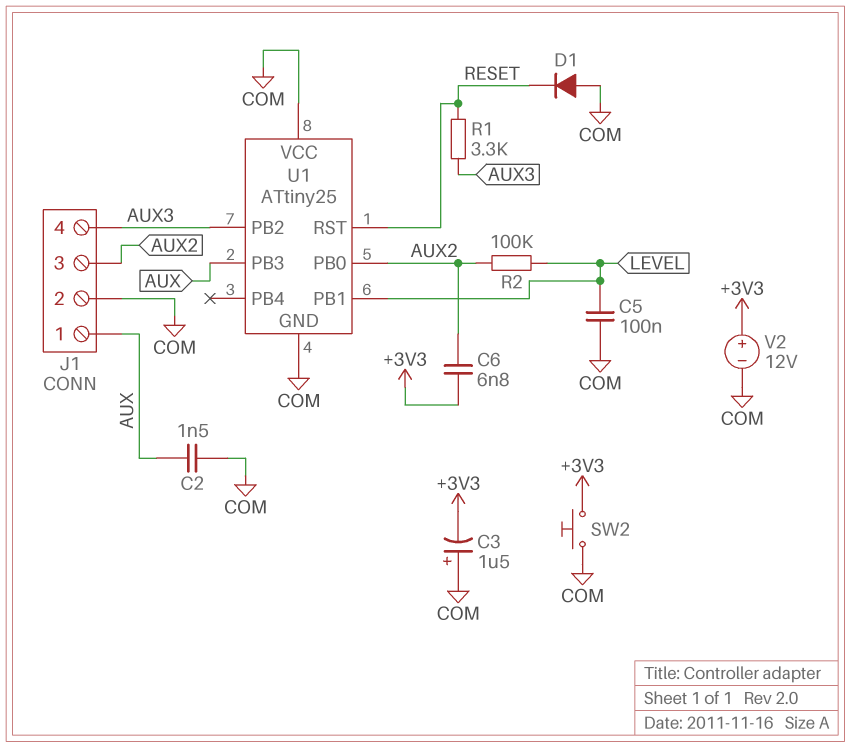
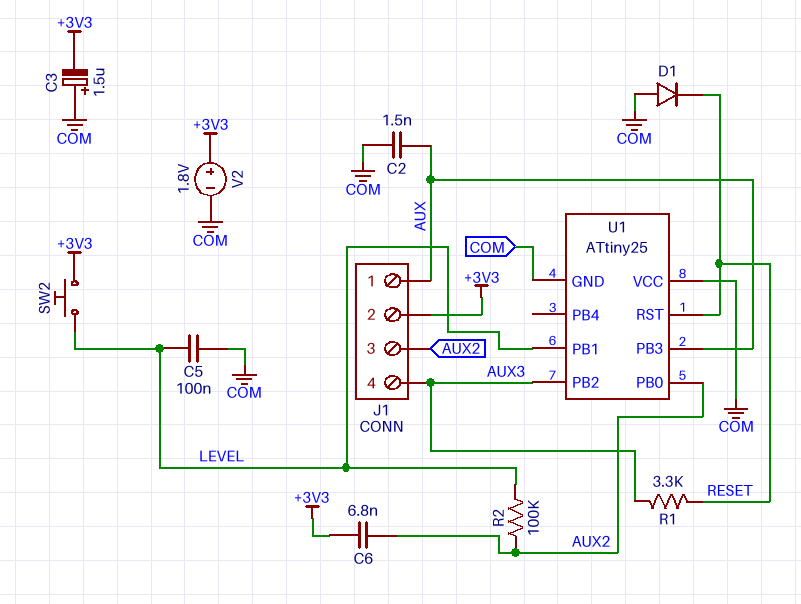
J1 pin 2: COM -> +3V3
SW2: button (+3V3, COM) -> button (+3V3, LEVEL)
V2: 12V (plus +3V3, minus COM) -> 1.8V (plus +3V3, minus COM)

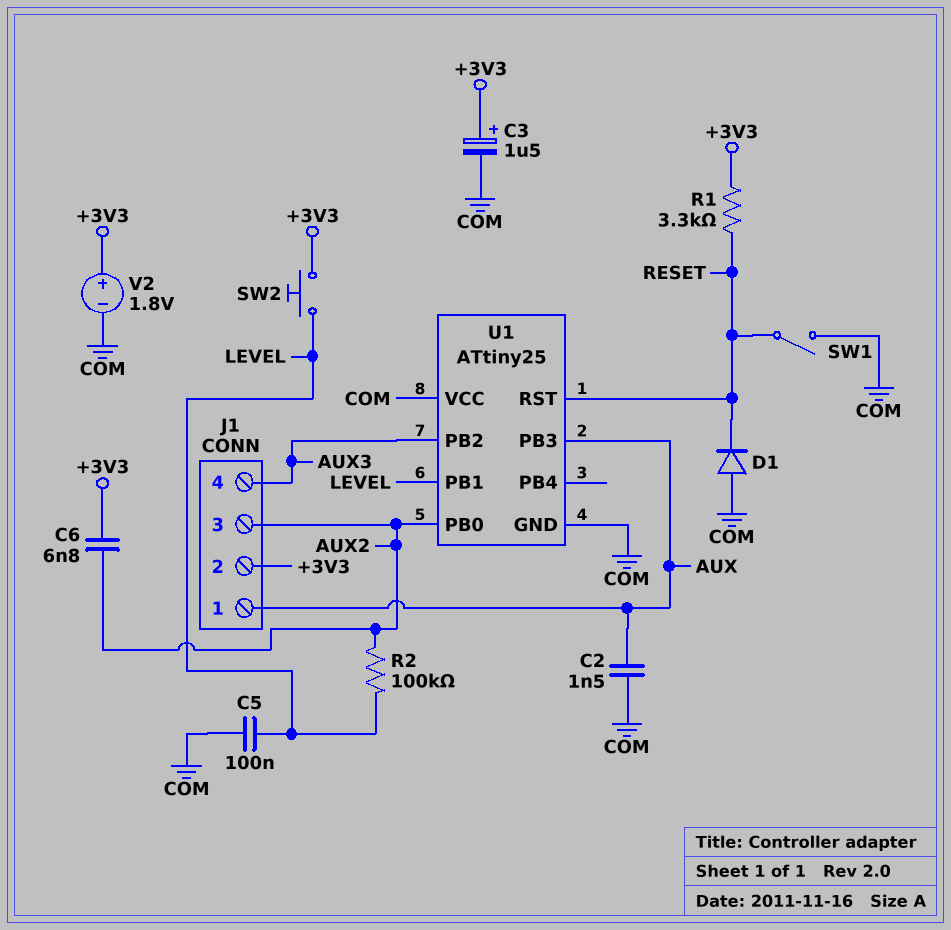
C3: 1.5uF (plus COM, minus +3V3) -> 1.5uF (plus +3V3, minus COM)
R1: 3.3k (AUX3, RESET) -> 3.3k (+3V3, RESET)
SW1: none -> switch (COM, RESET)

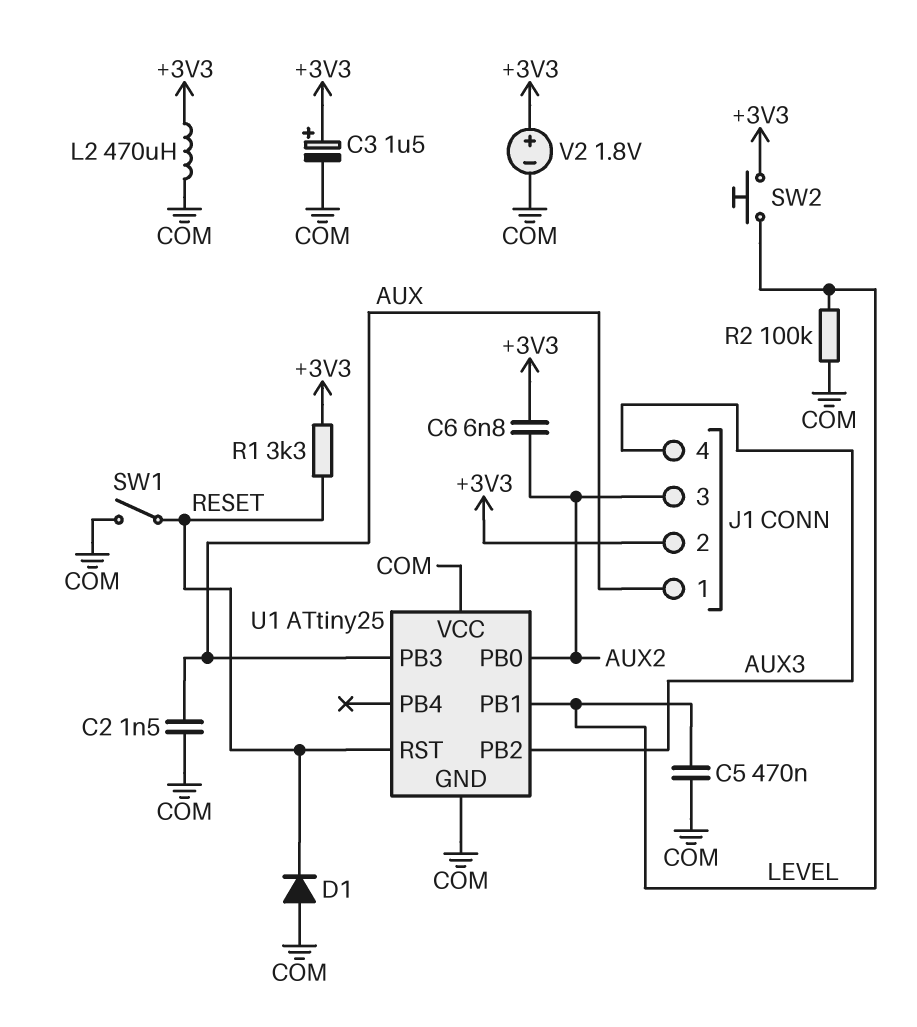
C5: 100nF (COM, LEVEL) -> 470nF (COM, LEVEL)
L2: none -> 470uH (+3V3, COM)
R2: 100k (AUX2, LEVEL) -> 100k (COM, LEVEL)

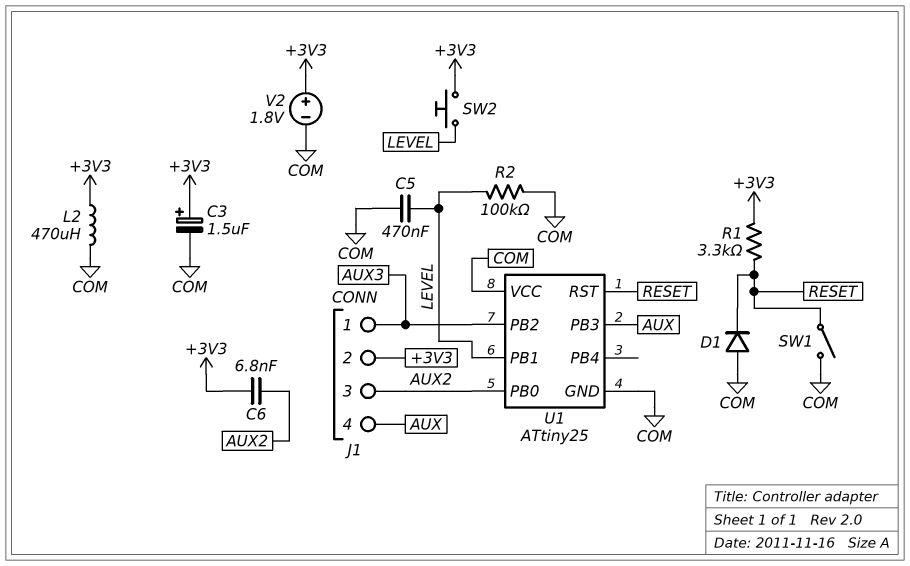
C2: 1.5nF (AUX, COM) -> none
J1 pin 1: AUX -> AUX3
J1 pin 4: AUX3 -> AUX

